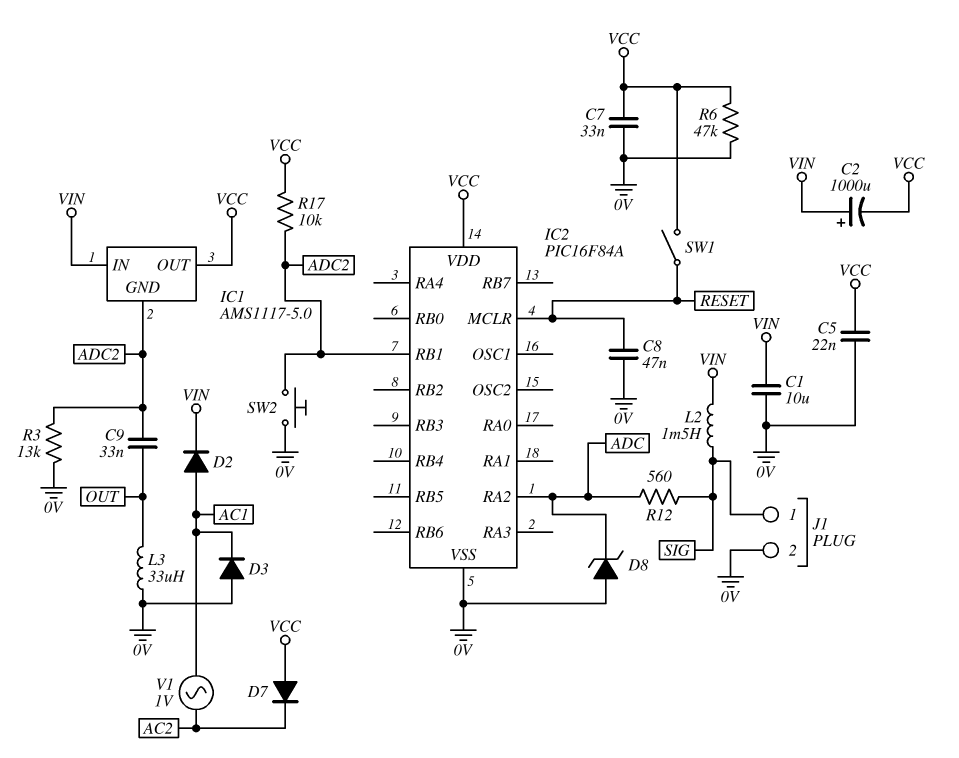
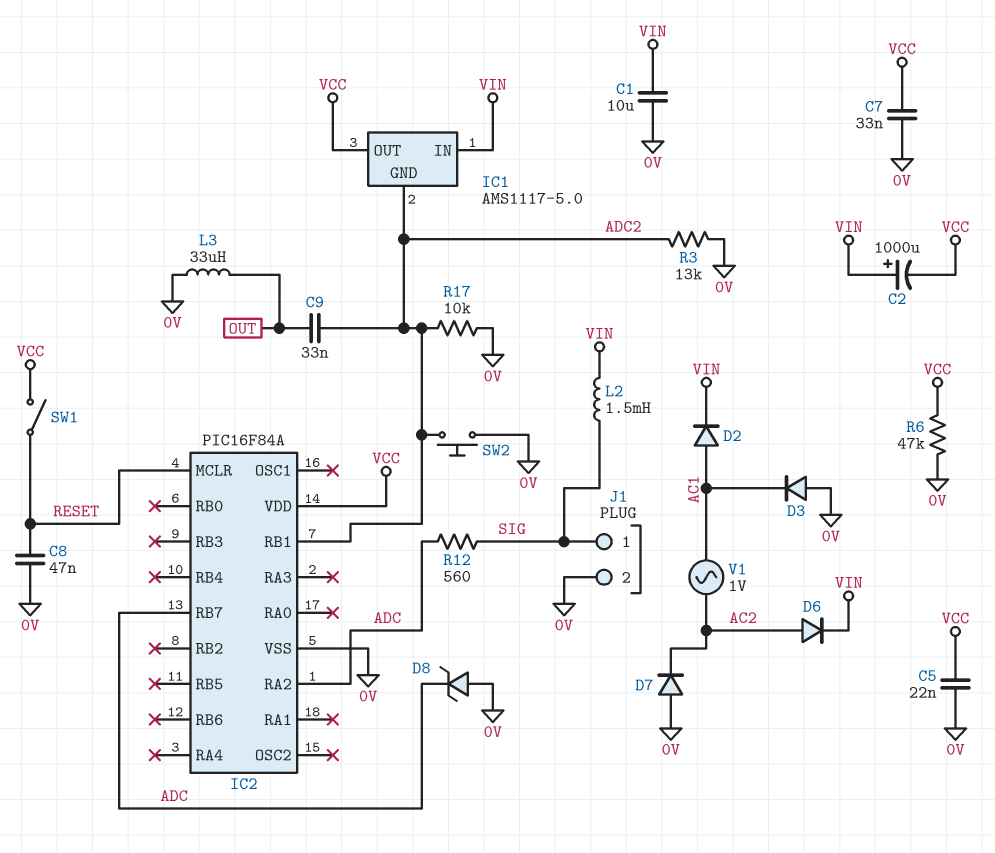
D6: none -> diode (A AC2, K VIN)
D7: diode (A VCC, K AC2) -> diode (A 0V, K AC2)
IC2 pin RB7: none -> ADC
R17: 10k (ADC2, VCC) -> 10k (0V, ADC2)

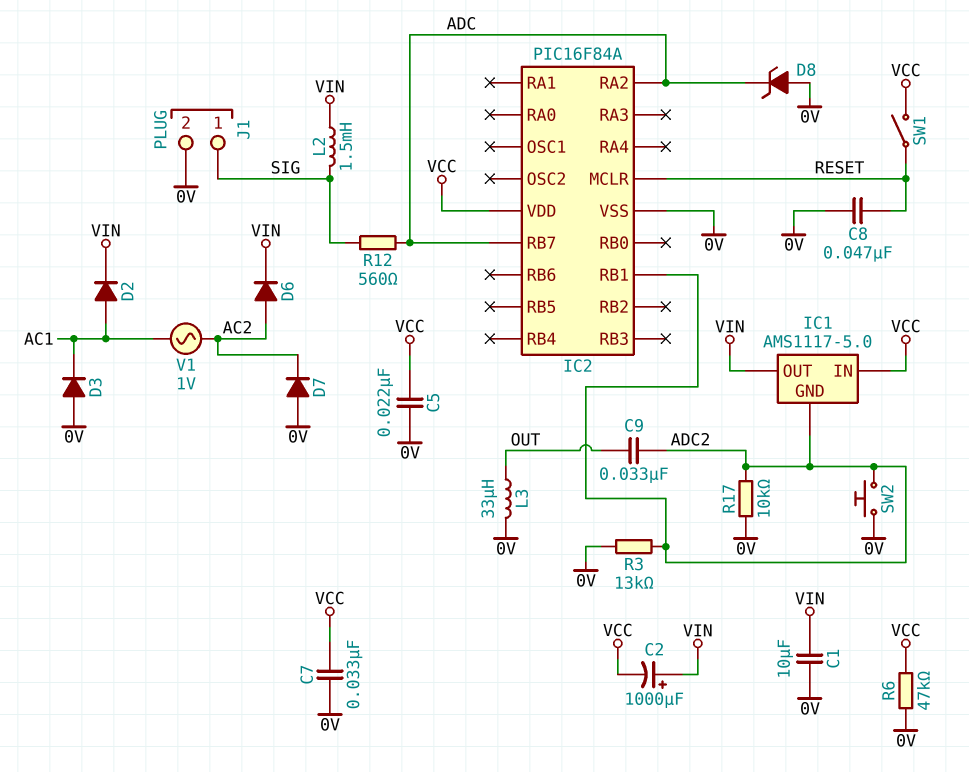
IC1 pin IN: VIN -> VCC
IC1 pin OUT: VCC -> VIN

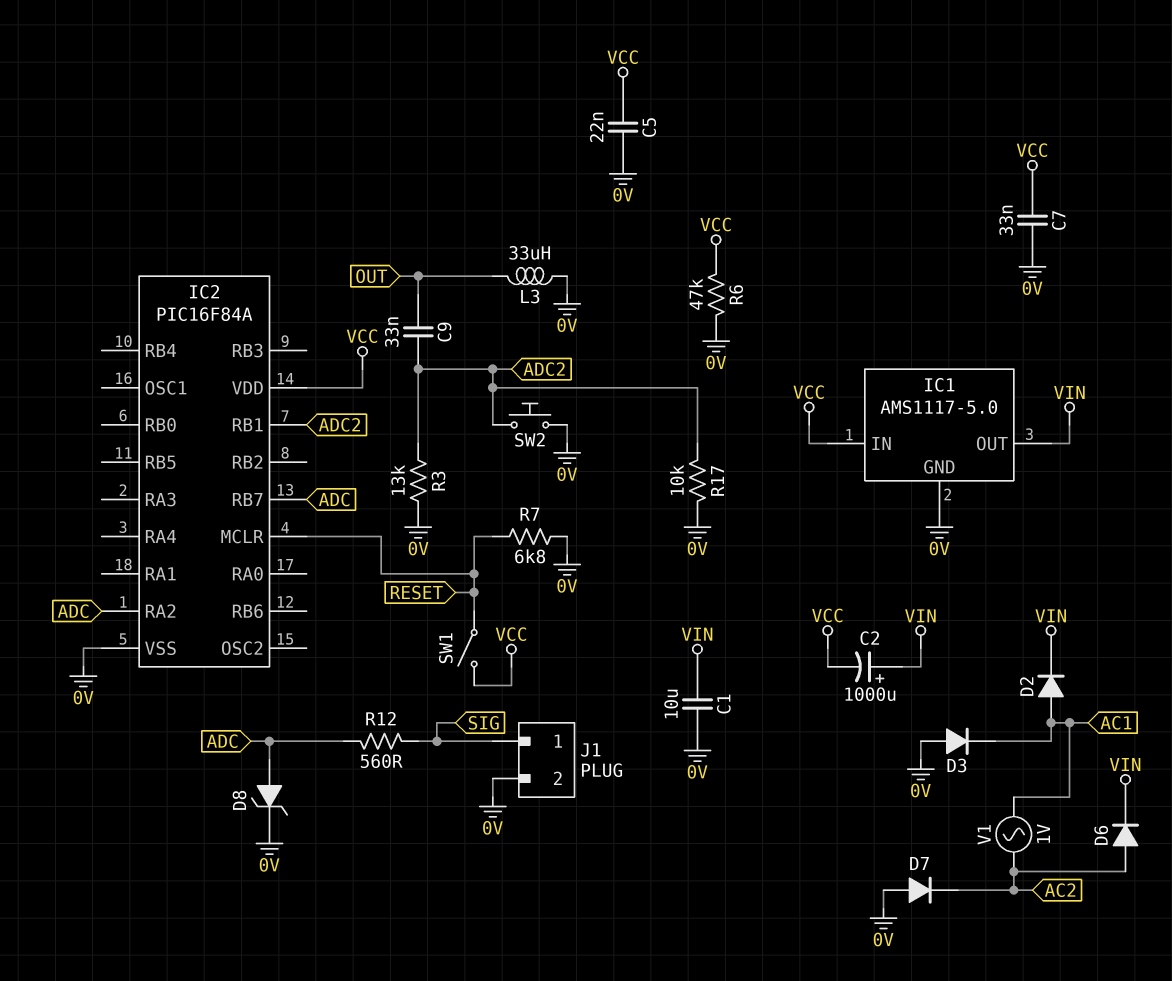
C8: 47nF (0V, RESET) -> none
D8: zener (A 0V, K ADC) -> zener (A ADC, K 0V)
IC1 pin GND: ADC2 -> 0V
L2: 1.5mH (SIG, VIN) -> none
R7: none -> 6.8k (0V, RESET)

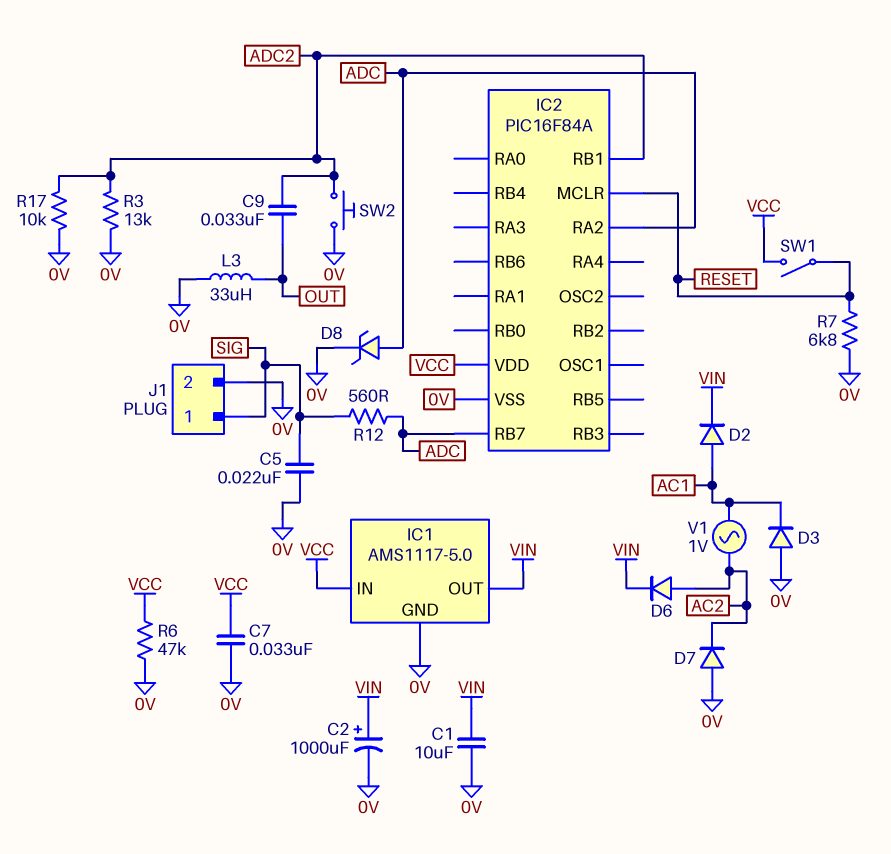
C2: 1000uF (plus VIN, minus VCC) -> 1000uF (plus VIN, minus 0V)
C5: 22nF (0V, VCC) -> 22nF (0V, SIG)

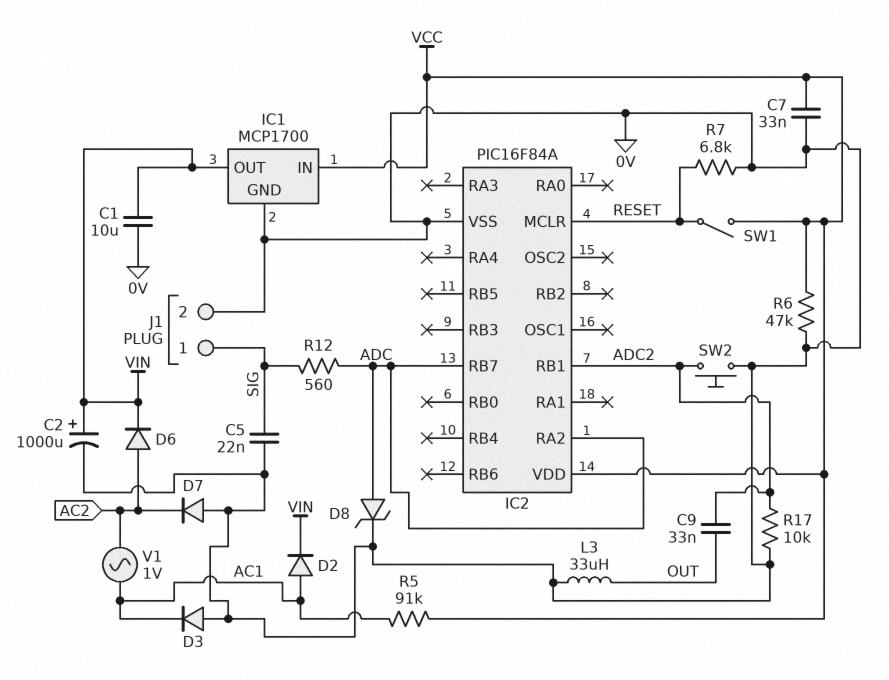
IC1: AMS1117-5.0 -> MCP1700
R3: 13k (0V, ADC2) -> none
R5: none -> 91k (AC1, VCC)

